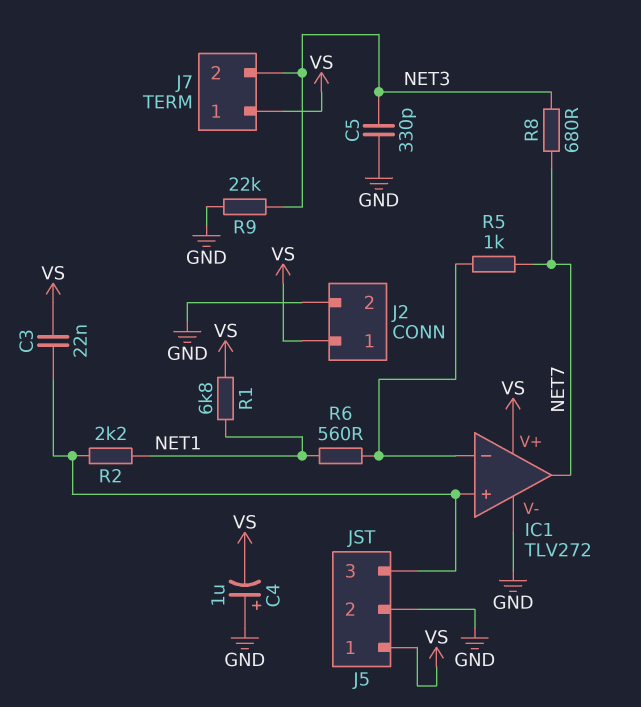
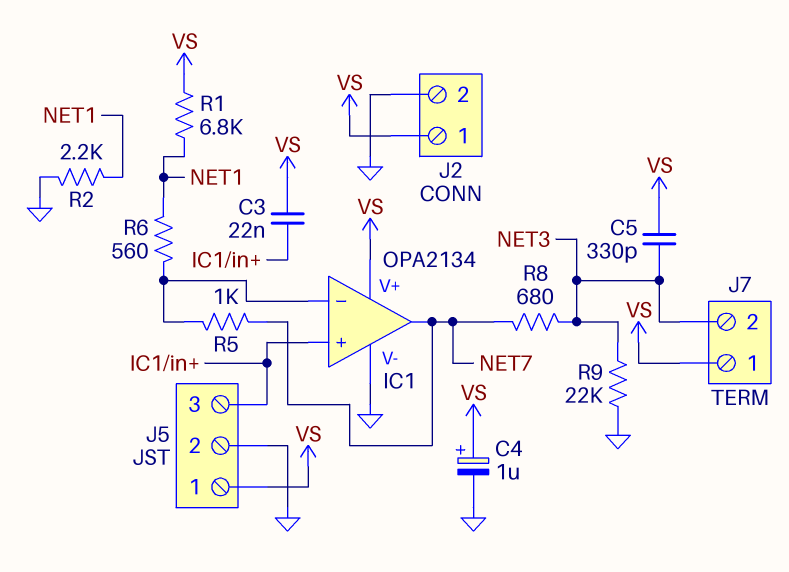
C4: 1uF (plus GND, minus VS) -> 1uF (plus VS, minus GND)
C5: 330pF (GND, NET3) -> 330pF (NET3, VS)
IC1: TLV272 -> OPA2134
R2: 2.2k (IC1/in+, NET1) -> 2.2k (GND, NET1)

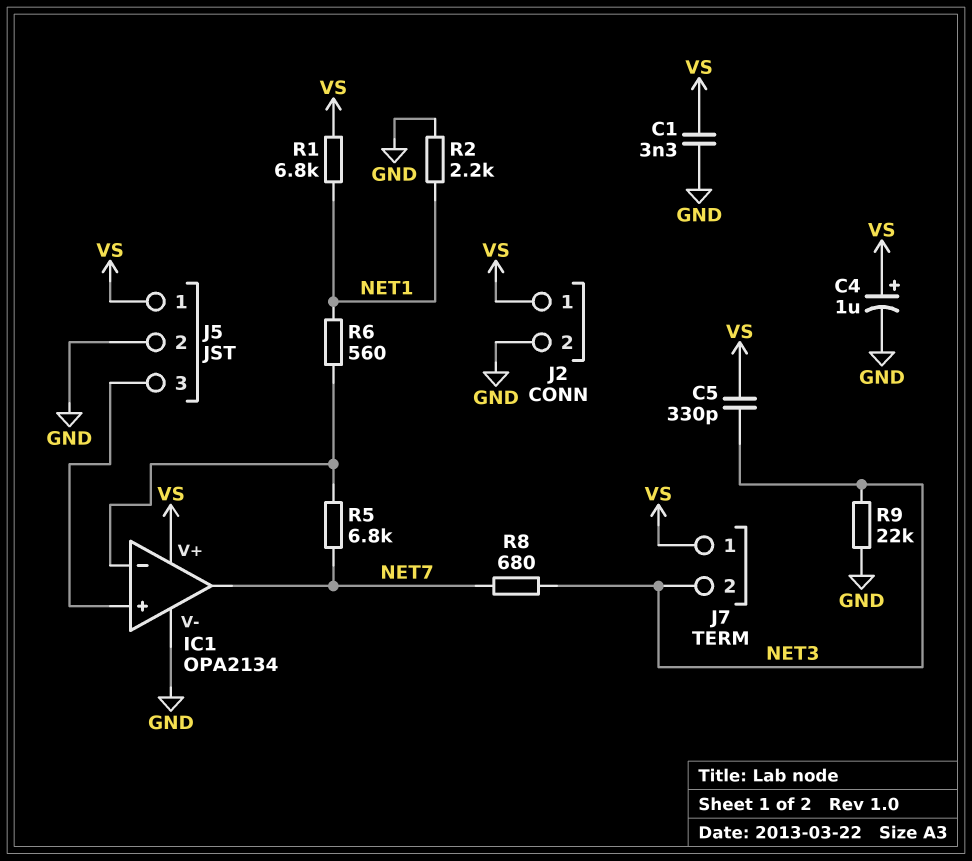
C1: none -> 3.3nF (GND, VS)
C3: 22nF (IC1/in+, VS) -> none
R5: 1k (IC1/in-, NET7) -> 6.8k (IC1/in-, NET7)

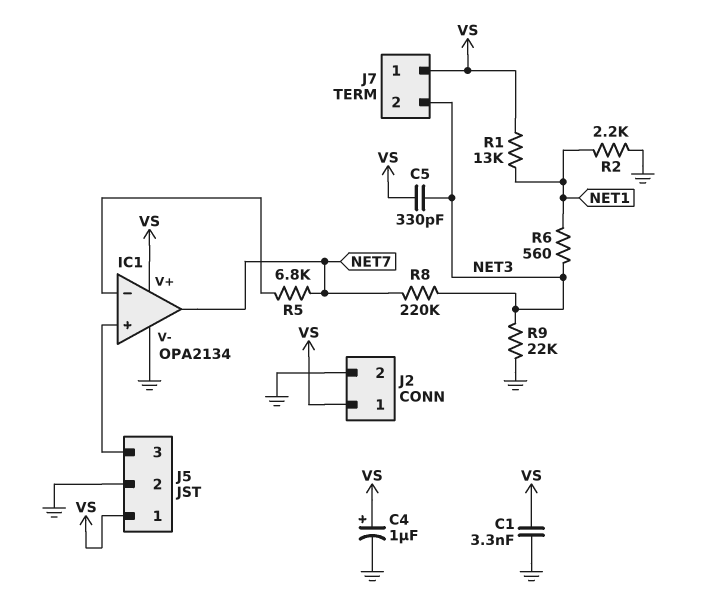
R1: 6.8k (NET1, VS) -> 13k (NET1, VS)
R6: 560 (IC1/in-, NET1) -> 560 (NET1, NET3)
R8: 680 (NET3, NET7) -> 220k (NET3, NET7)

